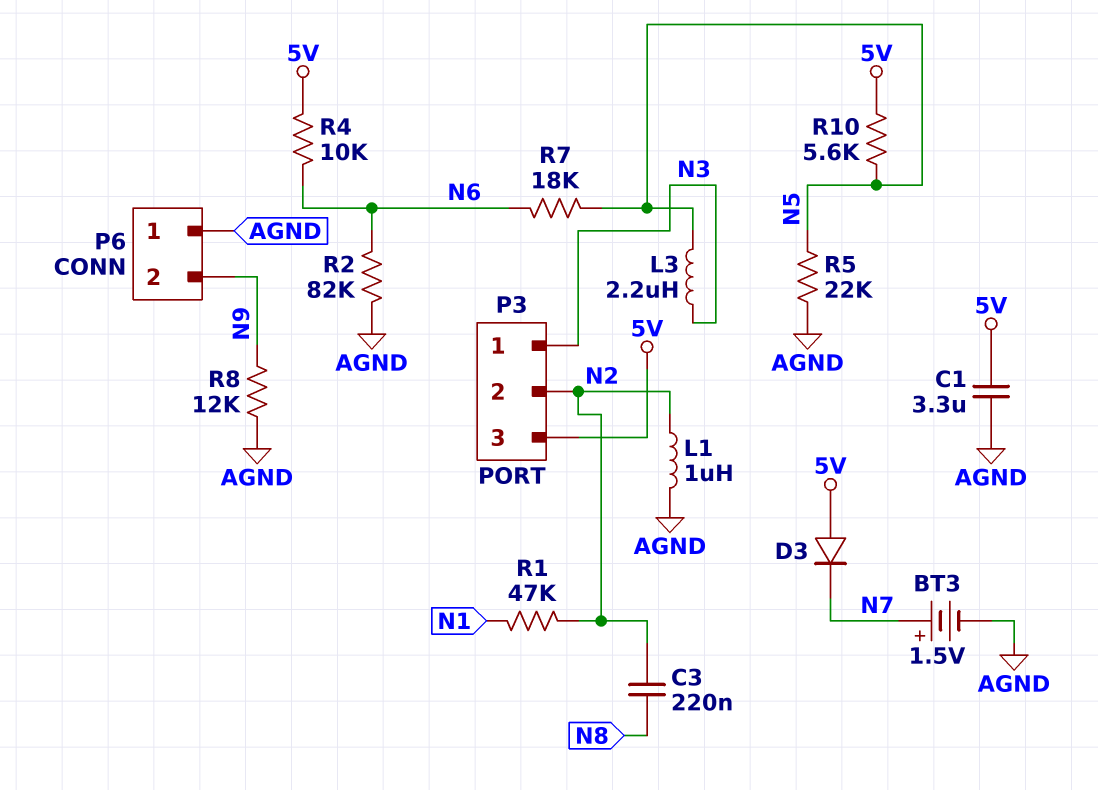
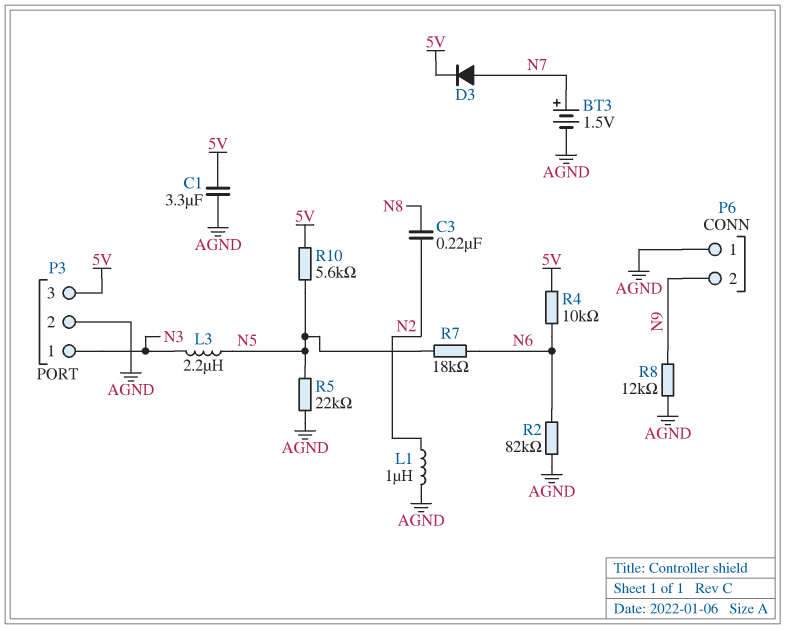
D3: diode (A 5V, K N7) -> diode (A N7, K 5V)
P3 pin 2: N2 -> AGND
R1: 47k (N1, N2) -> none

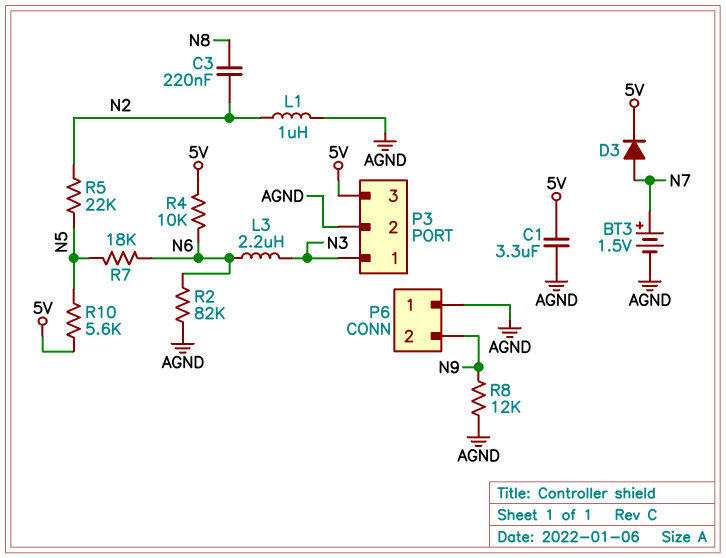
L3: 2.2uH (N3, N5) -> 2.2uH (N3, N6)
R5: 22k (AGND, N5) -> 22k (N2, N5)

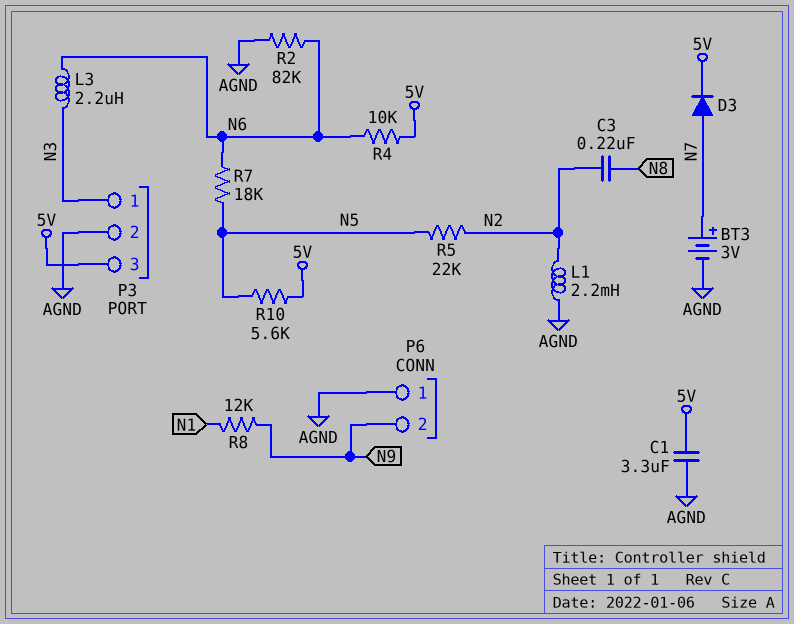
BT3: 1.5V (plus N7, minus AGND) -> 3V (plus N7, minus AGND)
L1: 1uH (AGND, N2) -> 2.2mH (AGND, N2)
R8: 12k (AGND, N9) -> 12k (N1, N9)

